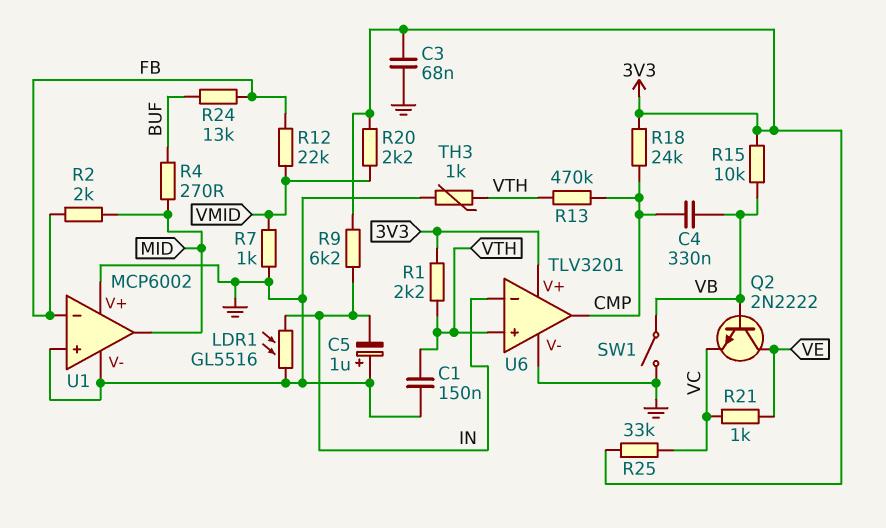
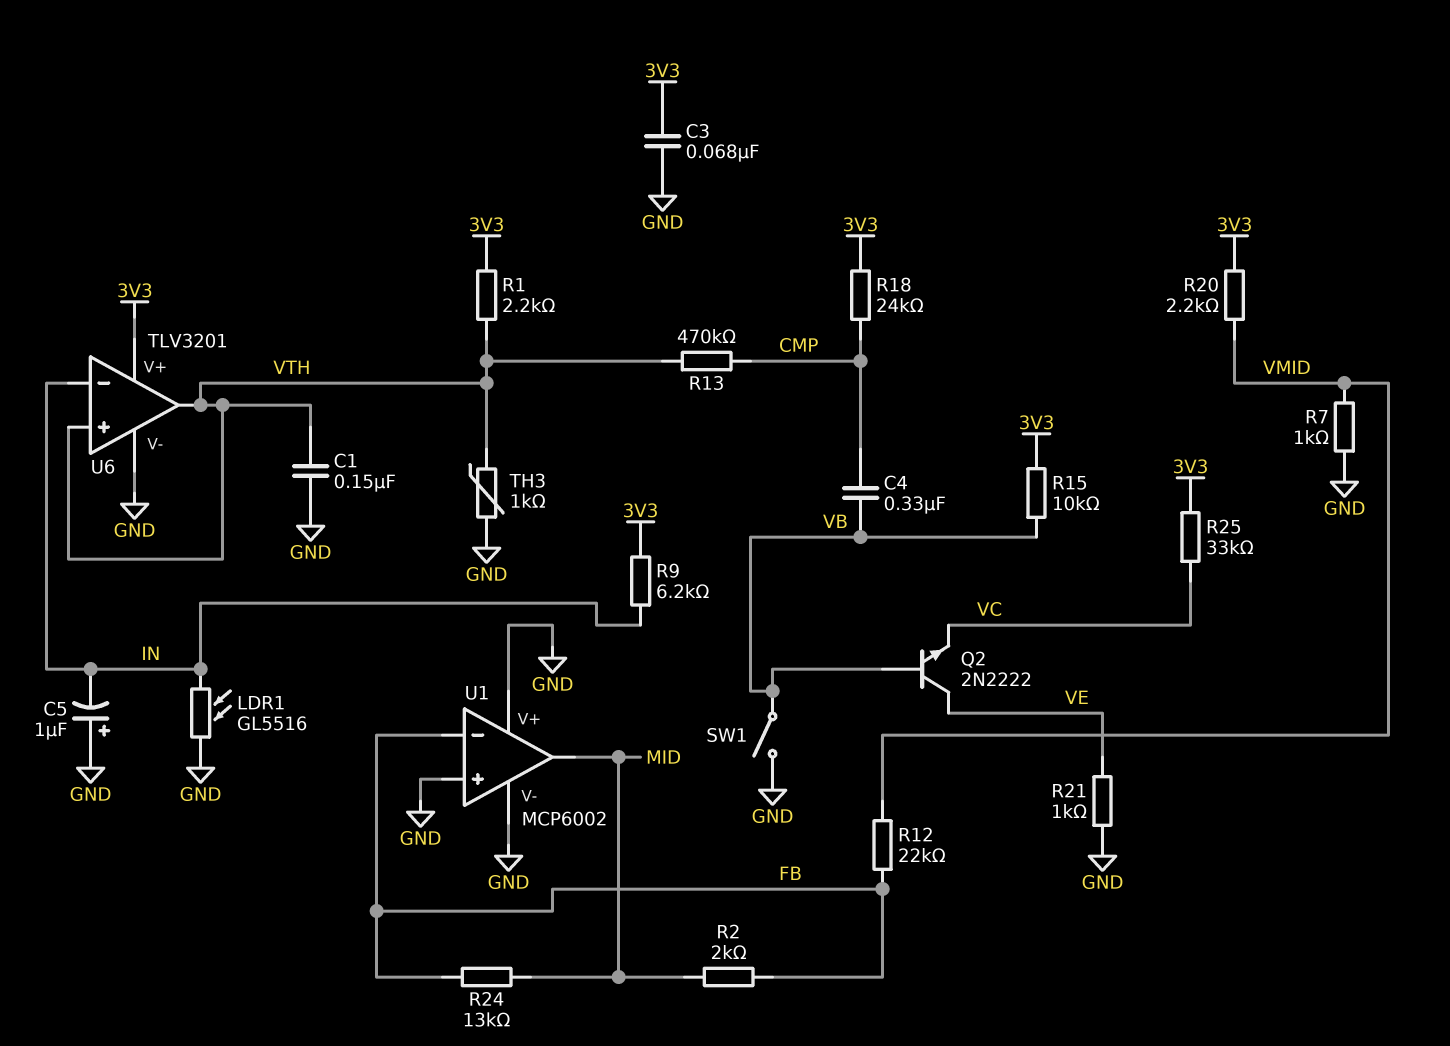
R4: 270 (BUF, MID) -> none
R21: 1k (VC, VE) -> 1k (GND, VE)
R24: 13k (BUF, FB) -> 13k (FB, MID)
U6 pin out: CMP -> VTH

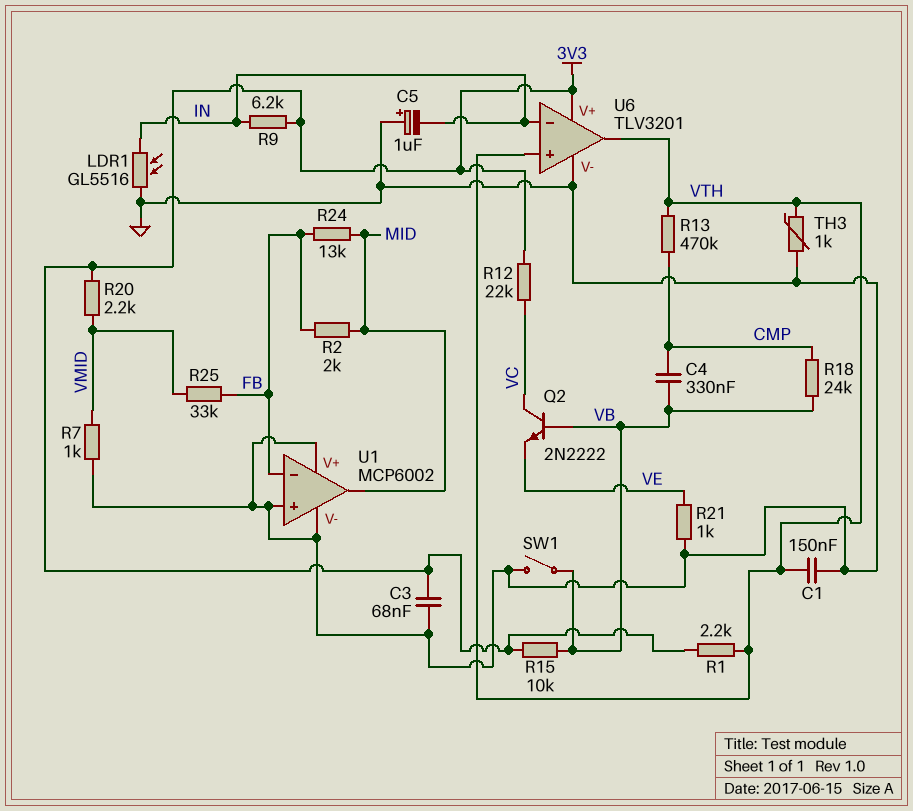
Q2: NPN 2N2222 (B VB, C VE, E VC) -> NPN 2N2222 (B VB, C VC, E VE)
R12: 22k (FB, VMID) -> 22k (3V3, VC)
R18: 24k (3V3, CMP) -> 24k (CMP, VB)
R25: 33k (3V3, VC) -> 33k (FB, VMID)

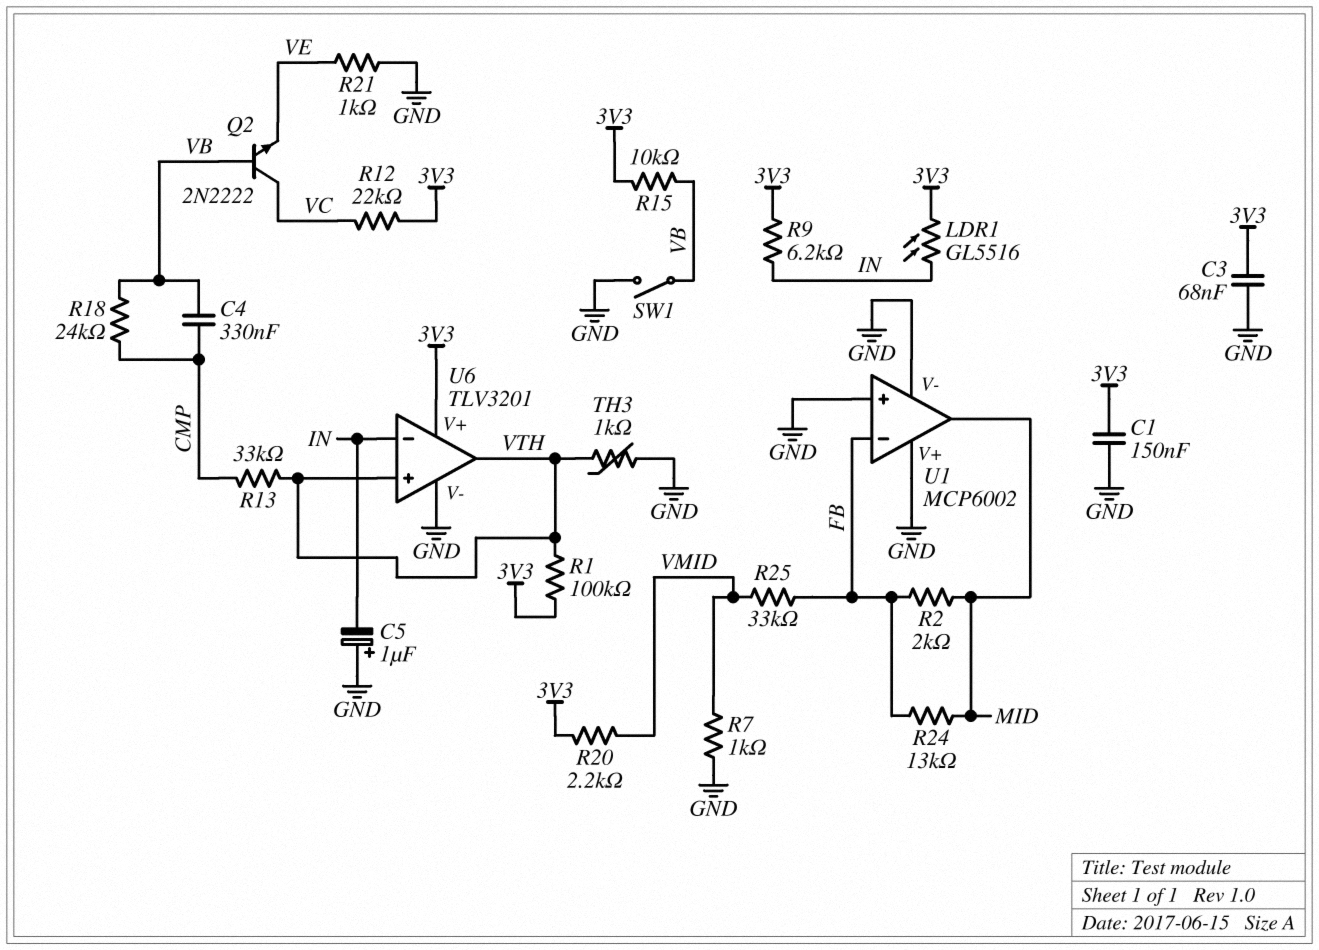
C1: 150nF (GND, VTH) -> 150nF (3V3, GND)
LDR1: GL5516 (GND, IN) -> GL5516 (3V3, IN)
R1: 2.2k (3V3, VTH) -> 100k (3V3, VTH)
R13: 470k (CMP, VTH) -> 33k (CMP, VTH)

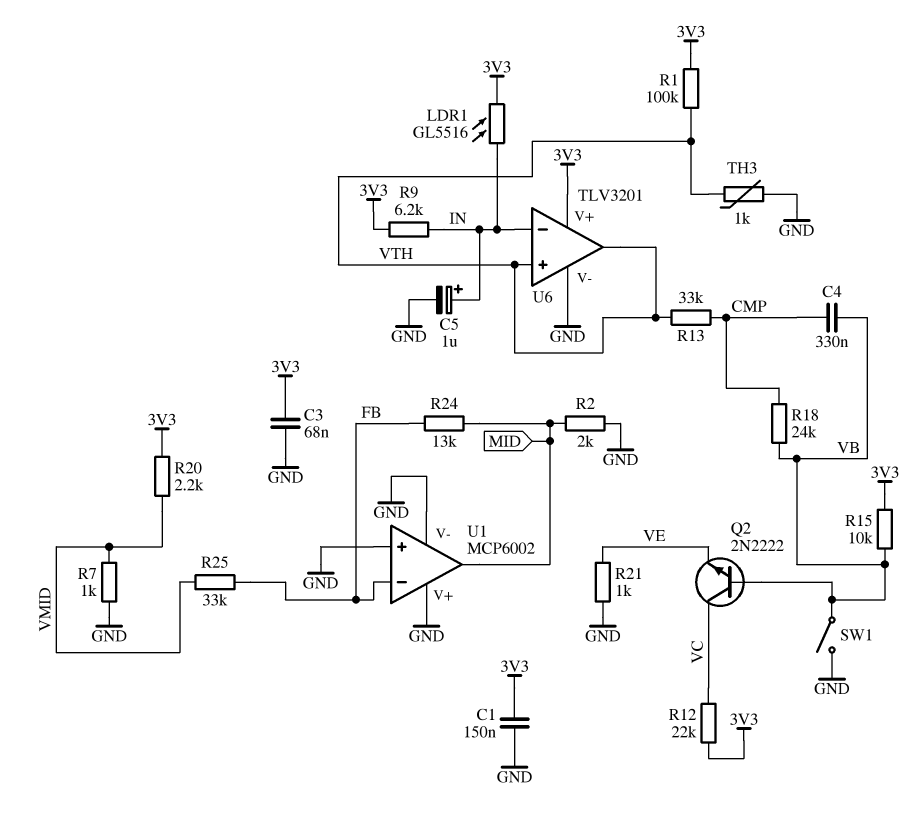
C5: 1uF (plus GND, minus IN) -> 1uF (plus IN, minus GND)
R2: 2k (FB, MID) -> 2k (GND, MID)

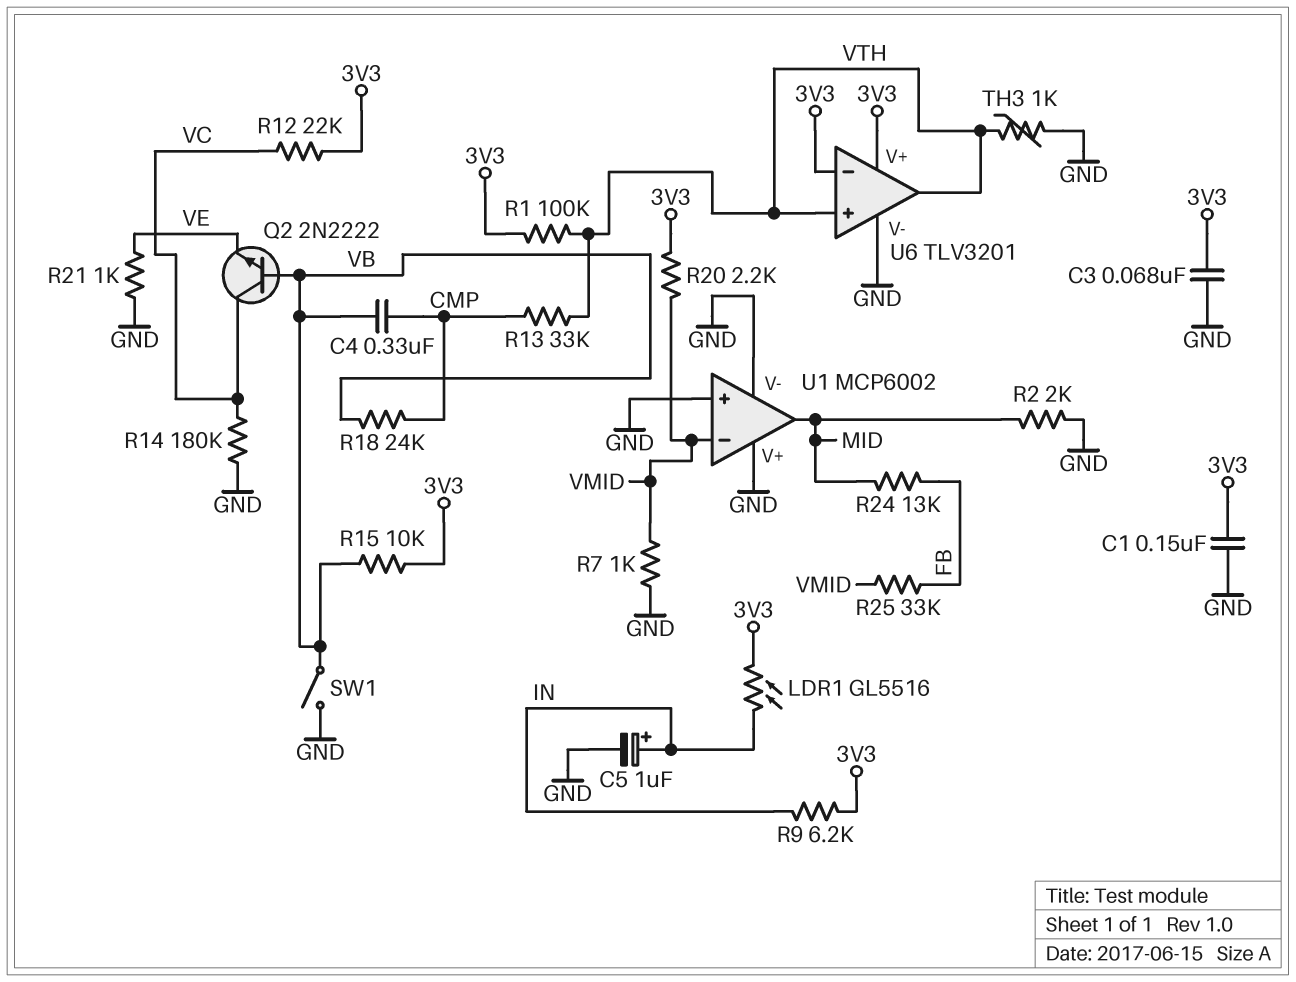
R14: none -> 180k (GND, VC)
U1 pin in-: FB -> VMID
U6 pin in-: IN -> 3V3

